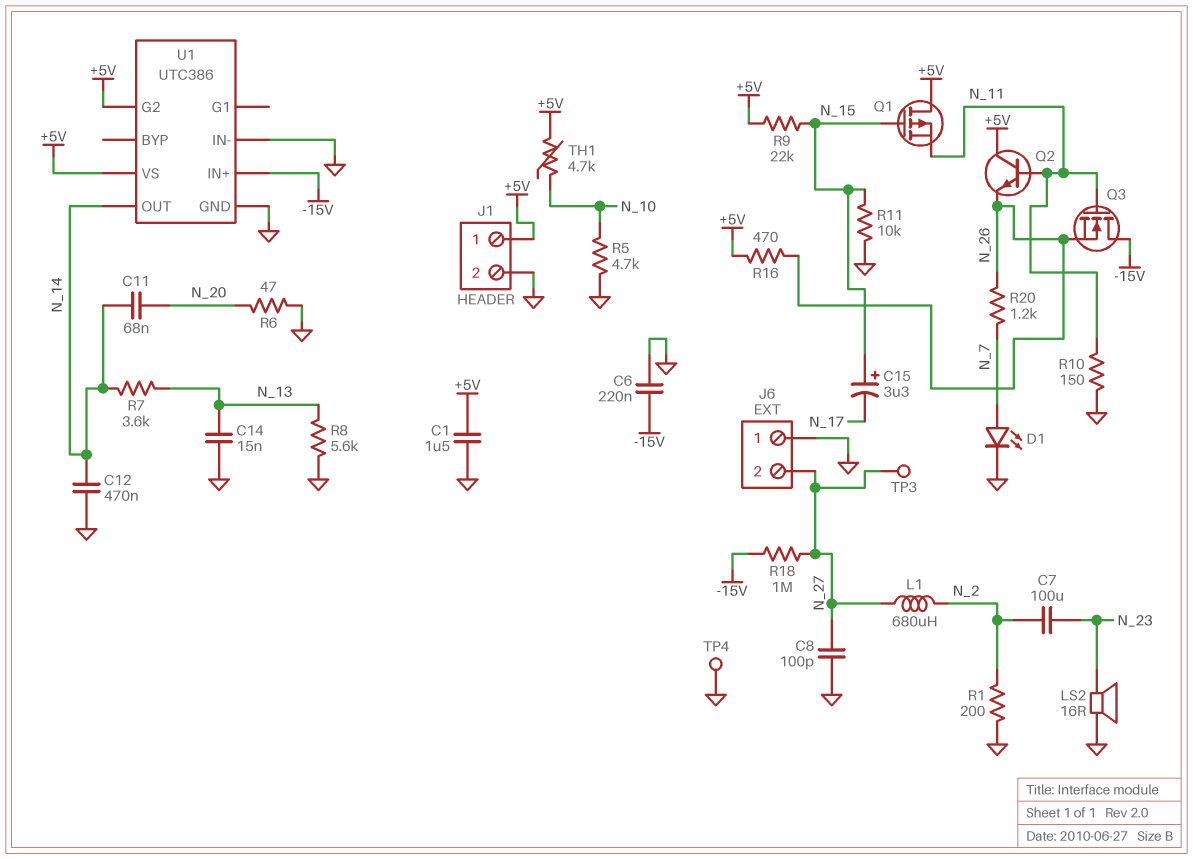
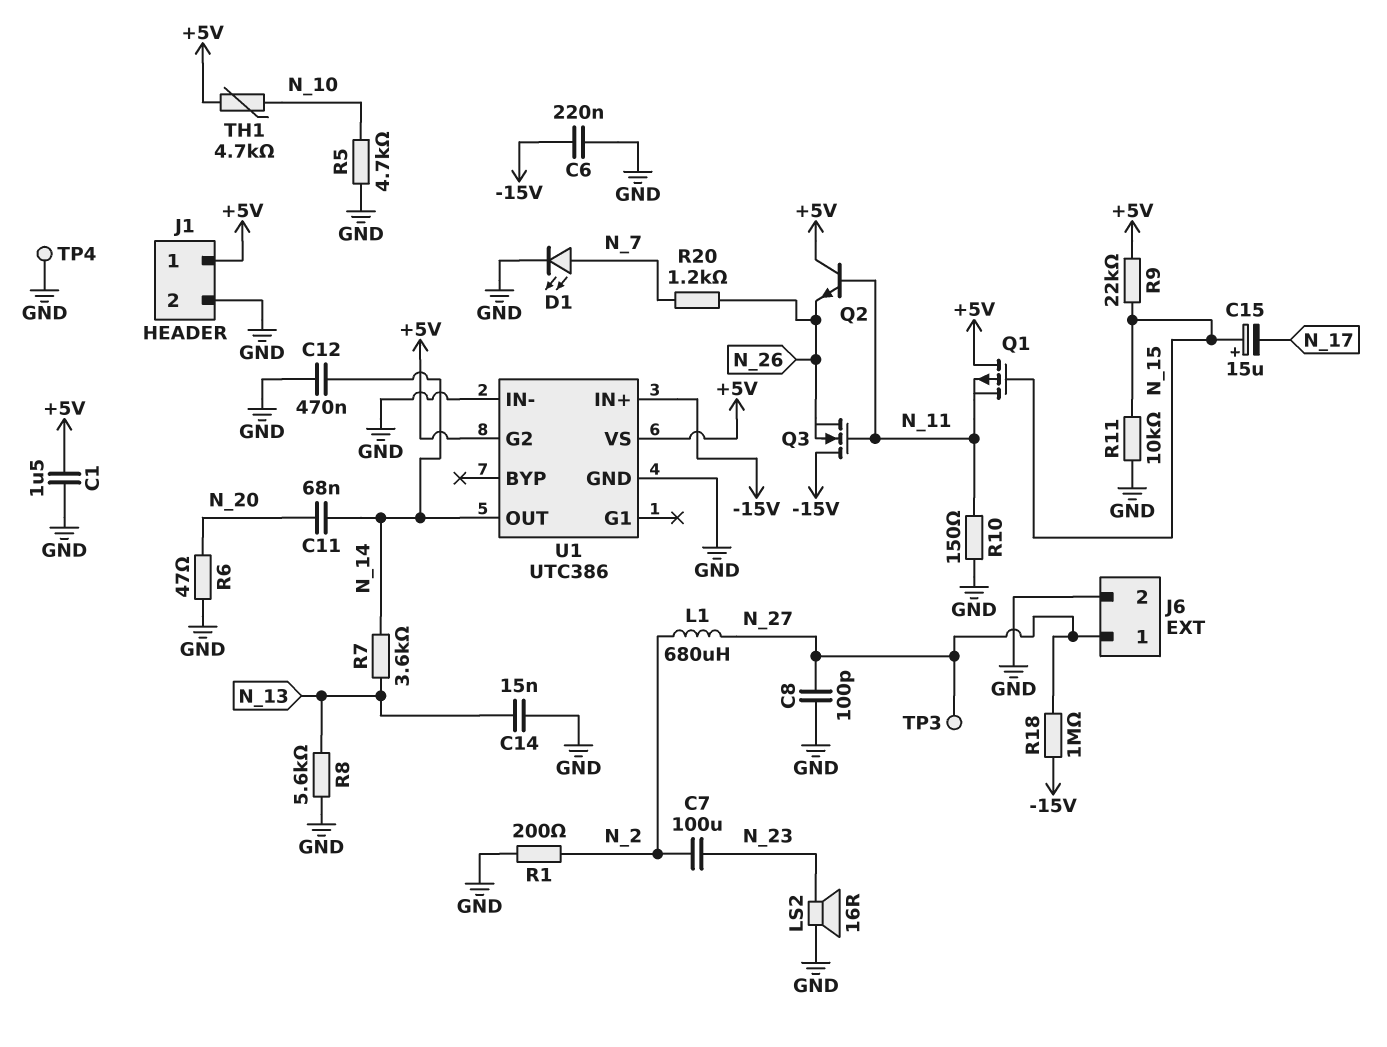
C15: 3.3uF (plus N_15, minus N_17) -> 15uF (plus N_15, minus N_17)
J6 pin 1: GND -> N_27
J6 pin 2: N_27 -> GND
R16: 470 (+5V, N_26) -> none

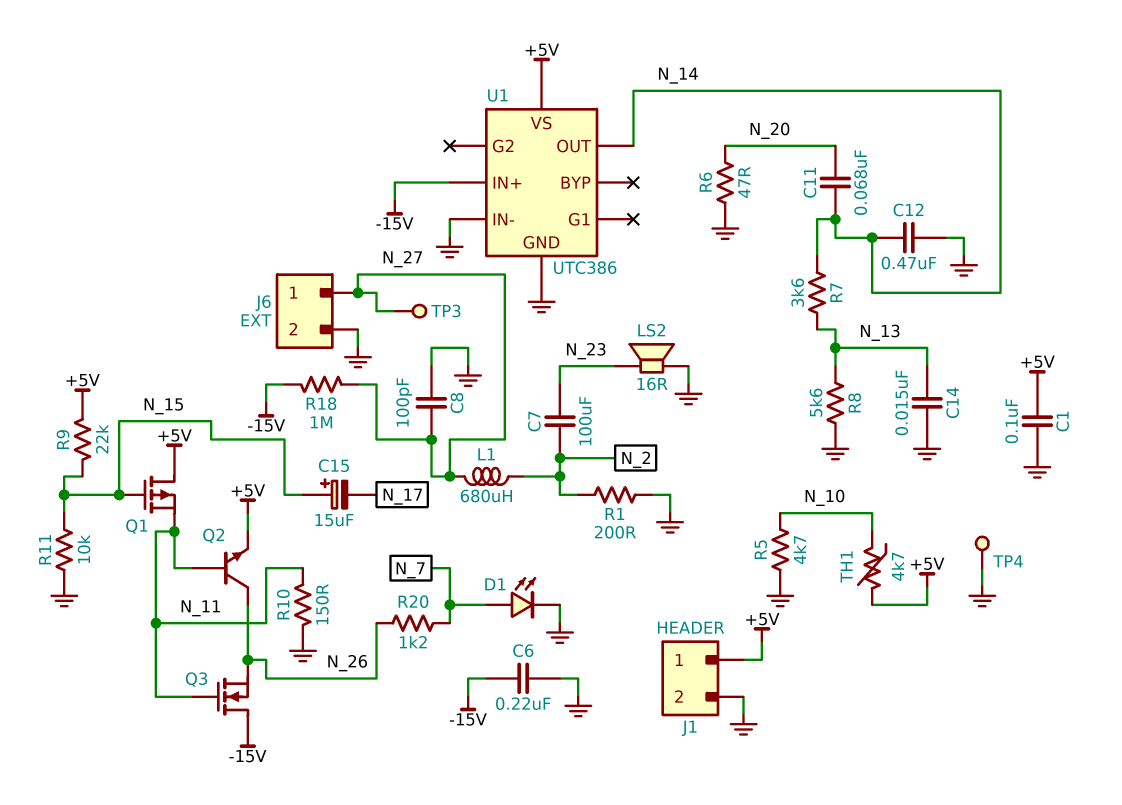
C1: 1.5uF (+5V, GND) -> 100nF (+5V, GND)
Q2: NPN (B N_11, C +5V, E N_26) -> NPN (B N_11, C N_26, E +5V)
U1 pin G2: +5V -> none

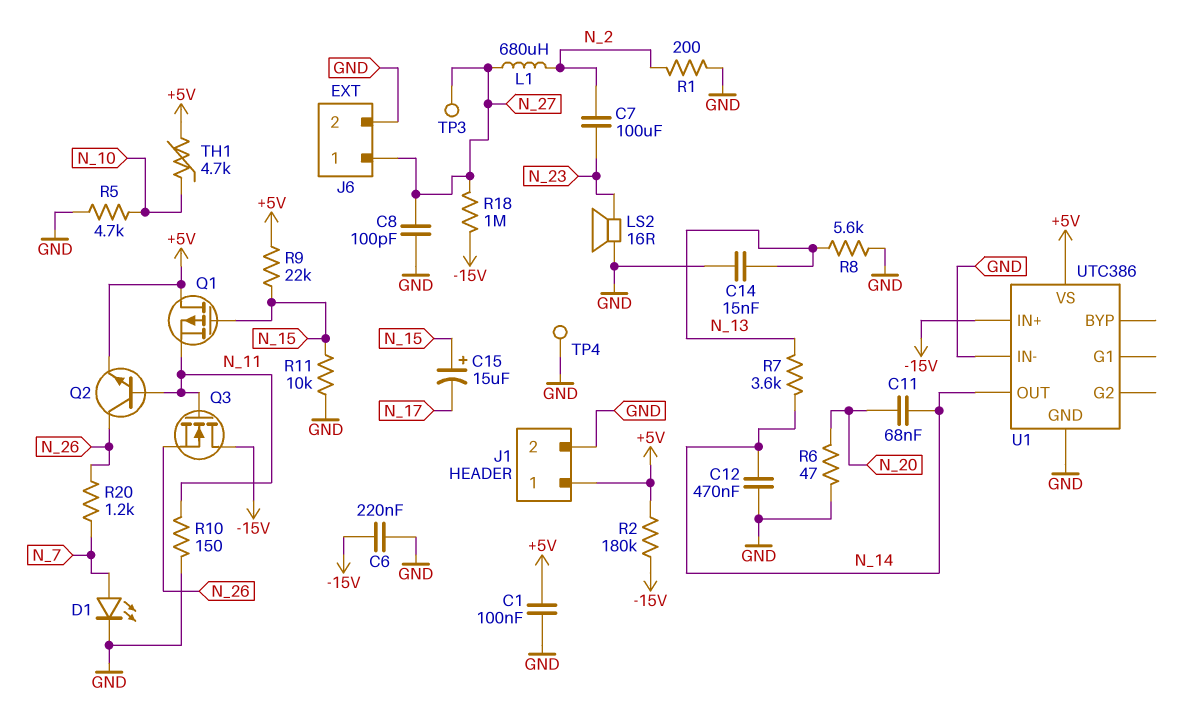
R2: none -> 180k (+5V, -15V)

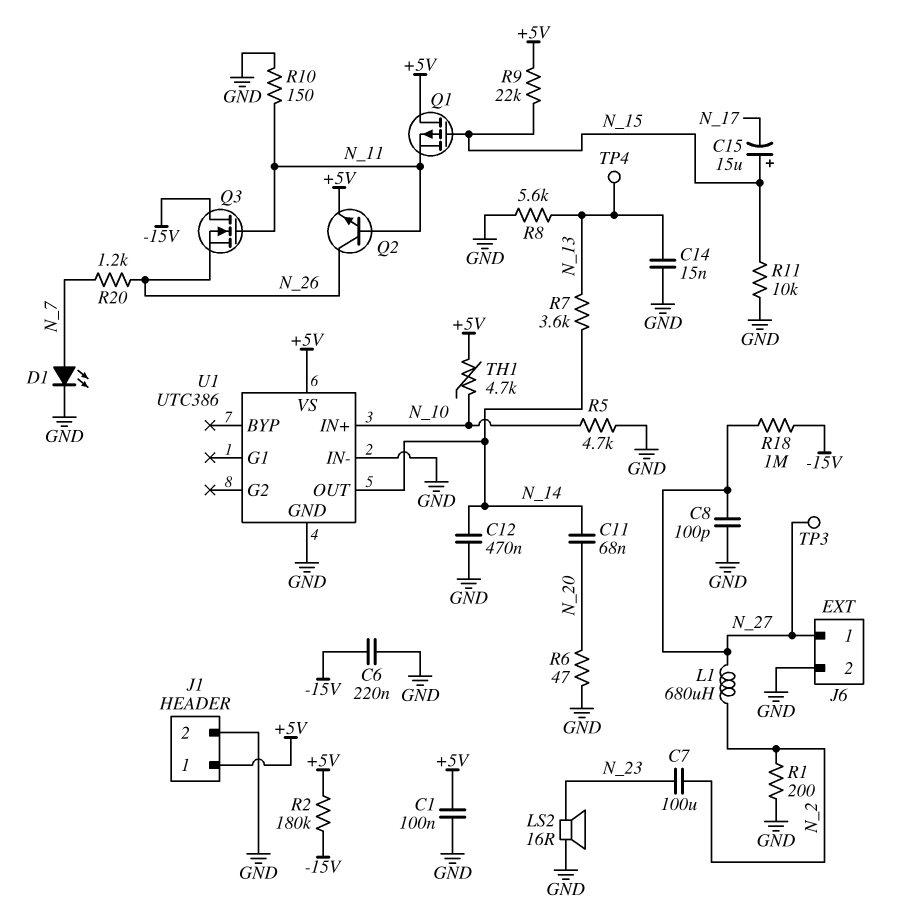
TP4: test point (GND) -> test point (N_13)
U1 pin IN+: -15V -> N_10

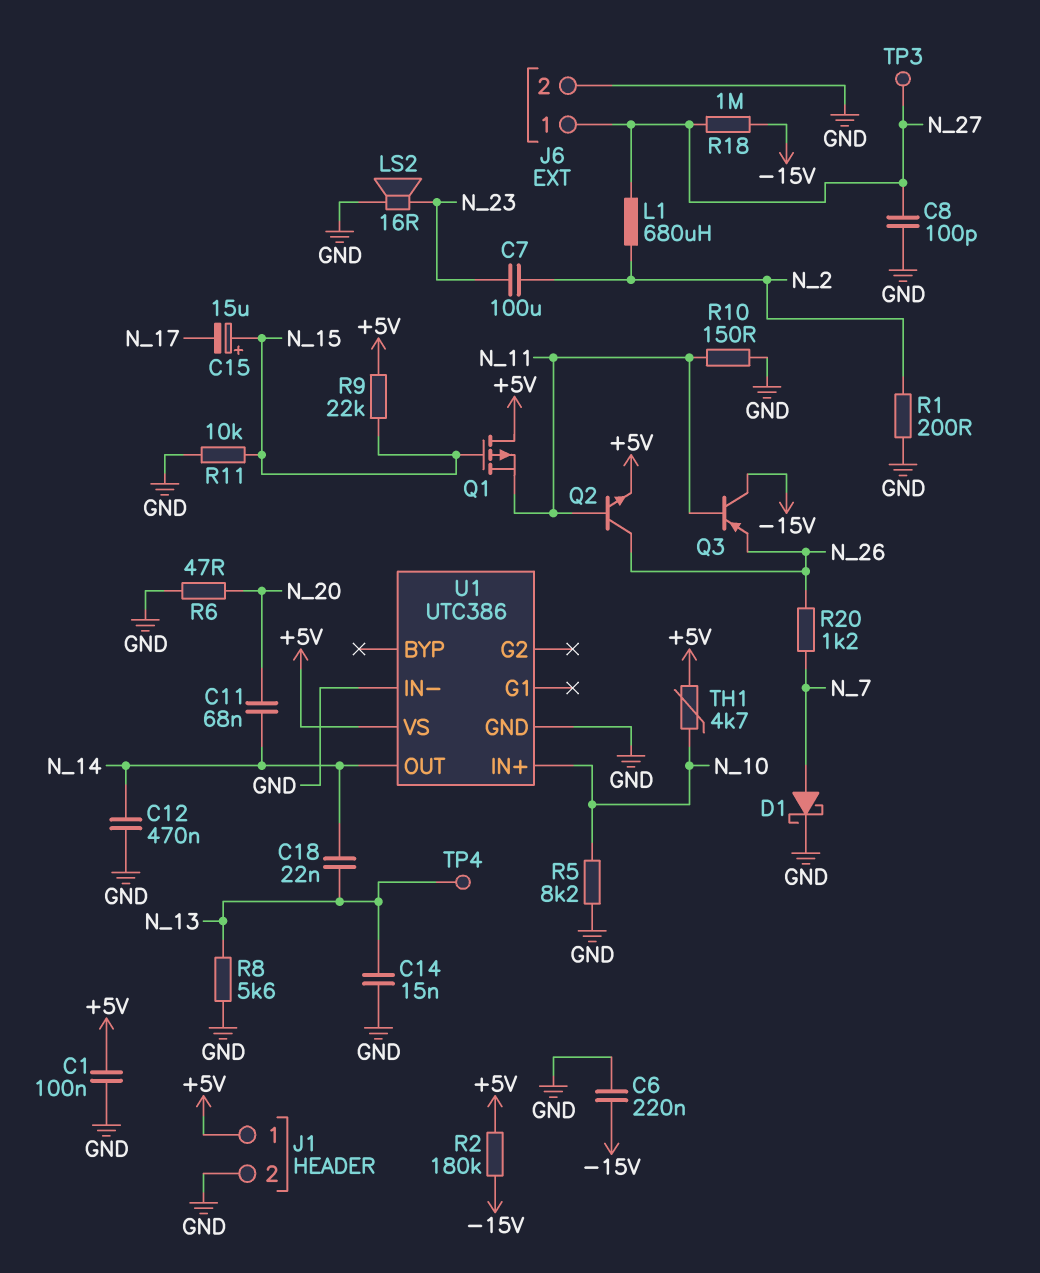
C18: none -> 22nF (N_13, N_14)
D1: LED (A N_7, K GND) -> schottky (A N_7, K GND)
Q3: NMOS (G N_11, D -15V, S N_26) -> PNP (B N_11, C -15V, E N_26)
R5: 4.7k (GND, N_10) -> 8.2k (GND, N_10)
R7: 3.6k (N_13, N_14) -> none

